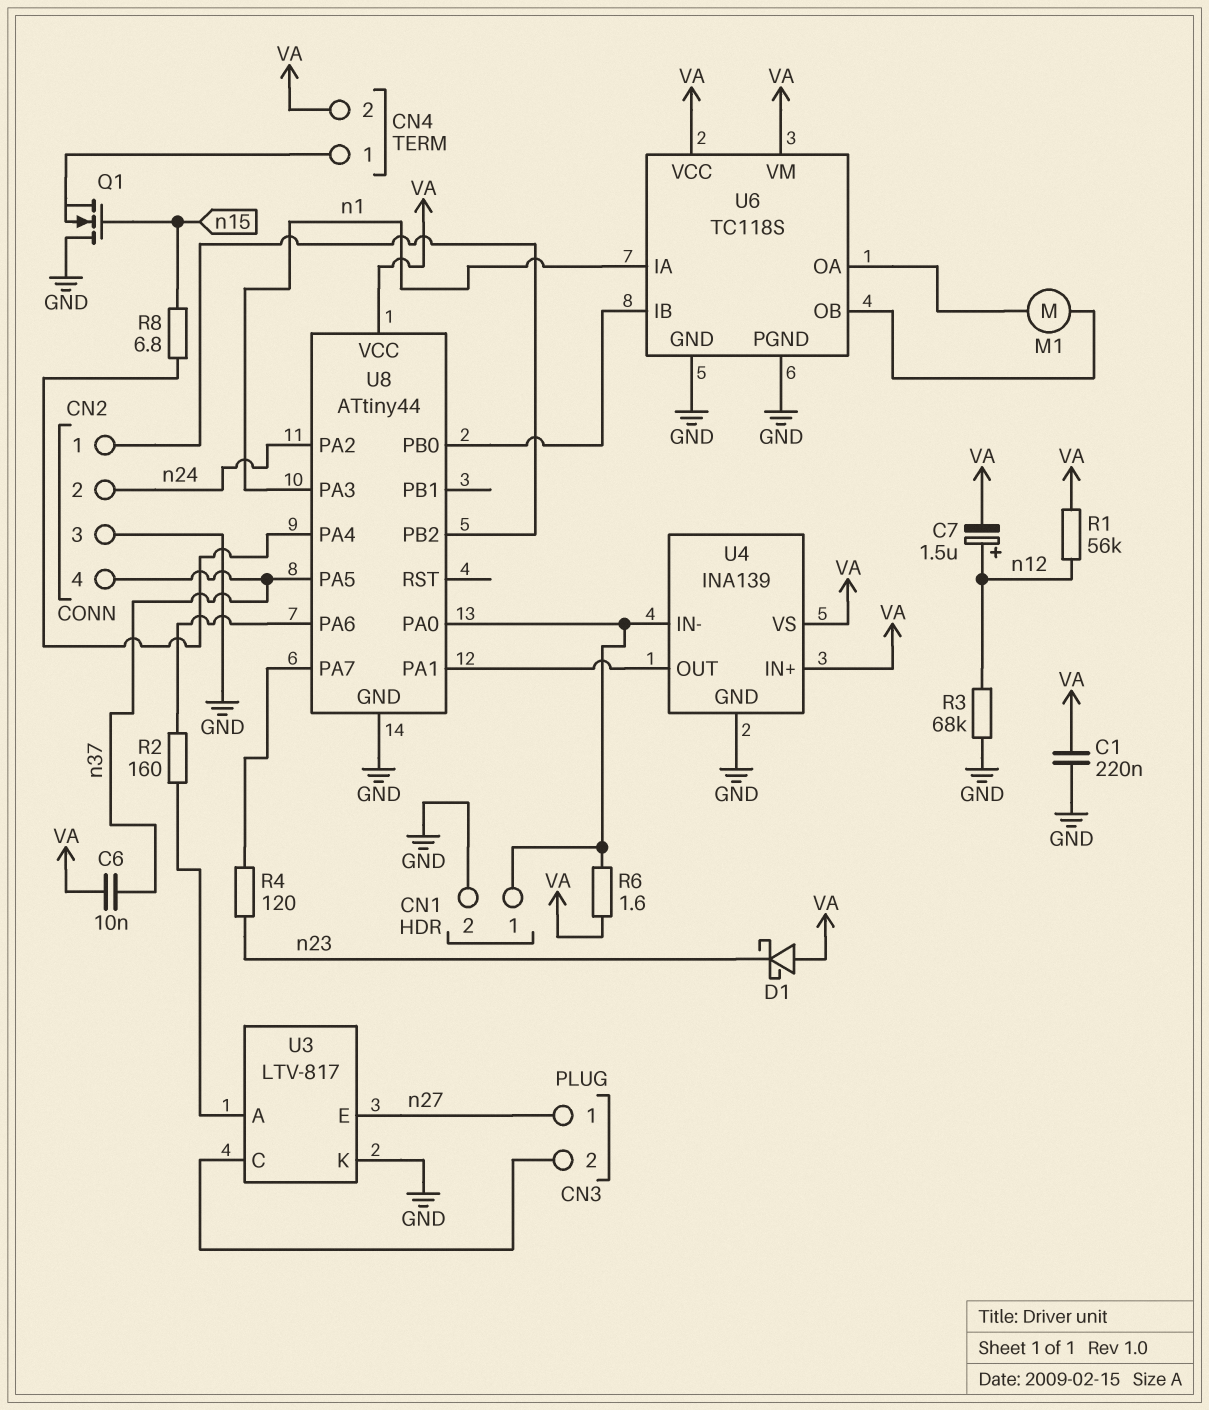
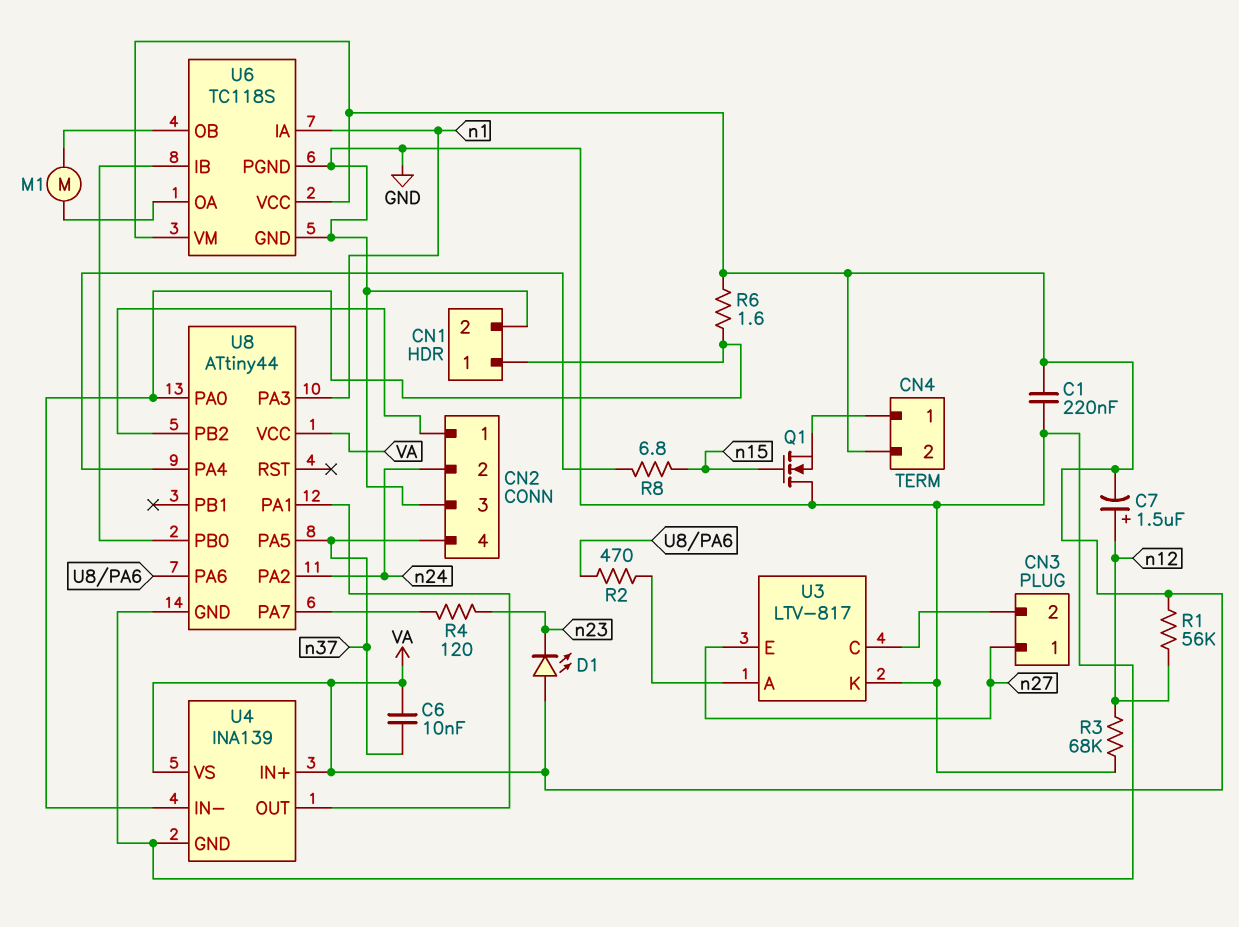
D1: schottky (A VA, K n23) -> LED (A VA, K n23)
R2: 160 (U3/A, U8/PA6) -> 470 (U3/A, U8/PA6)

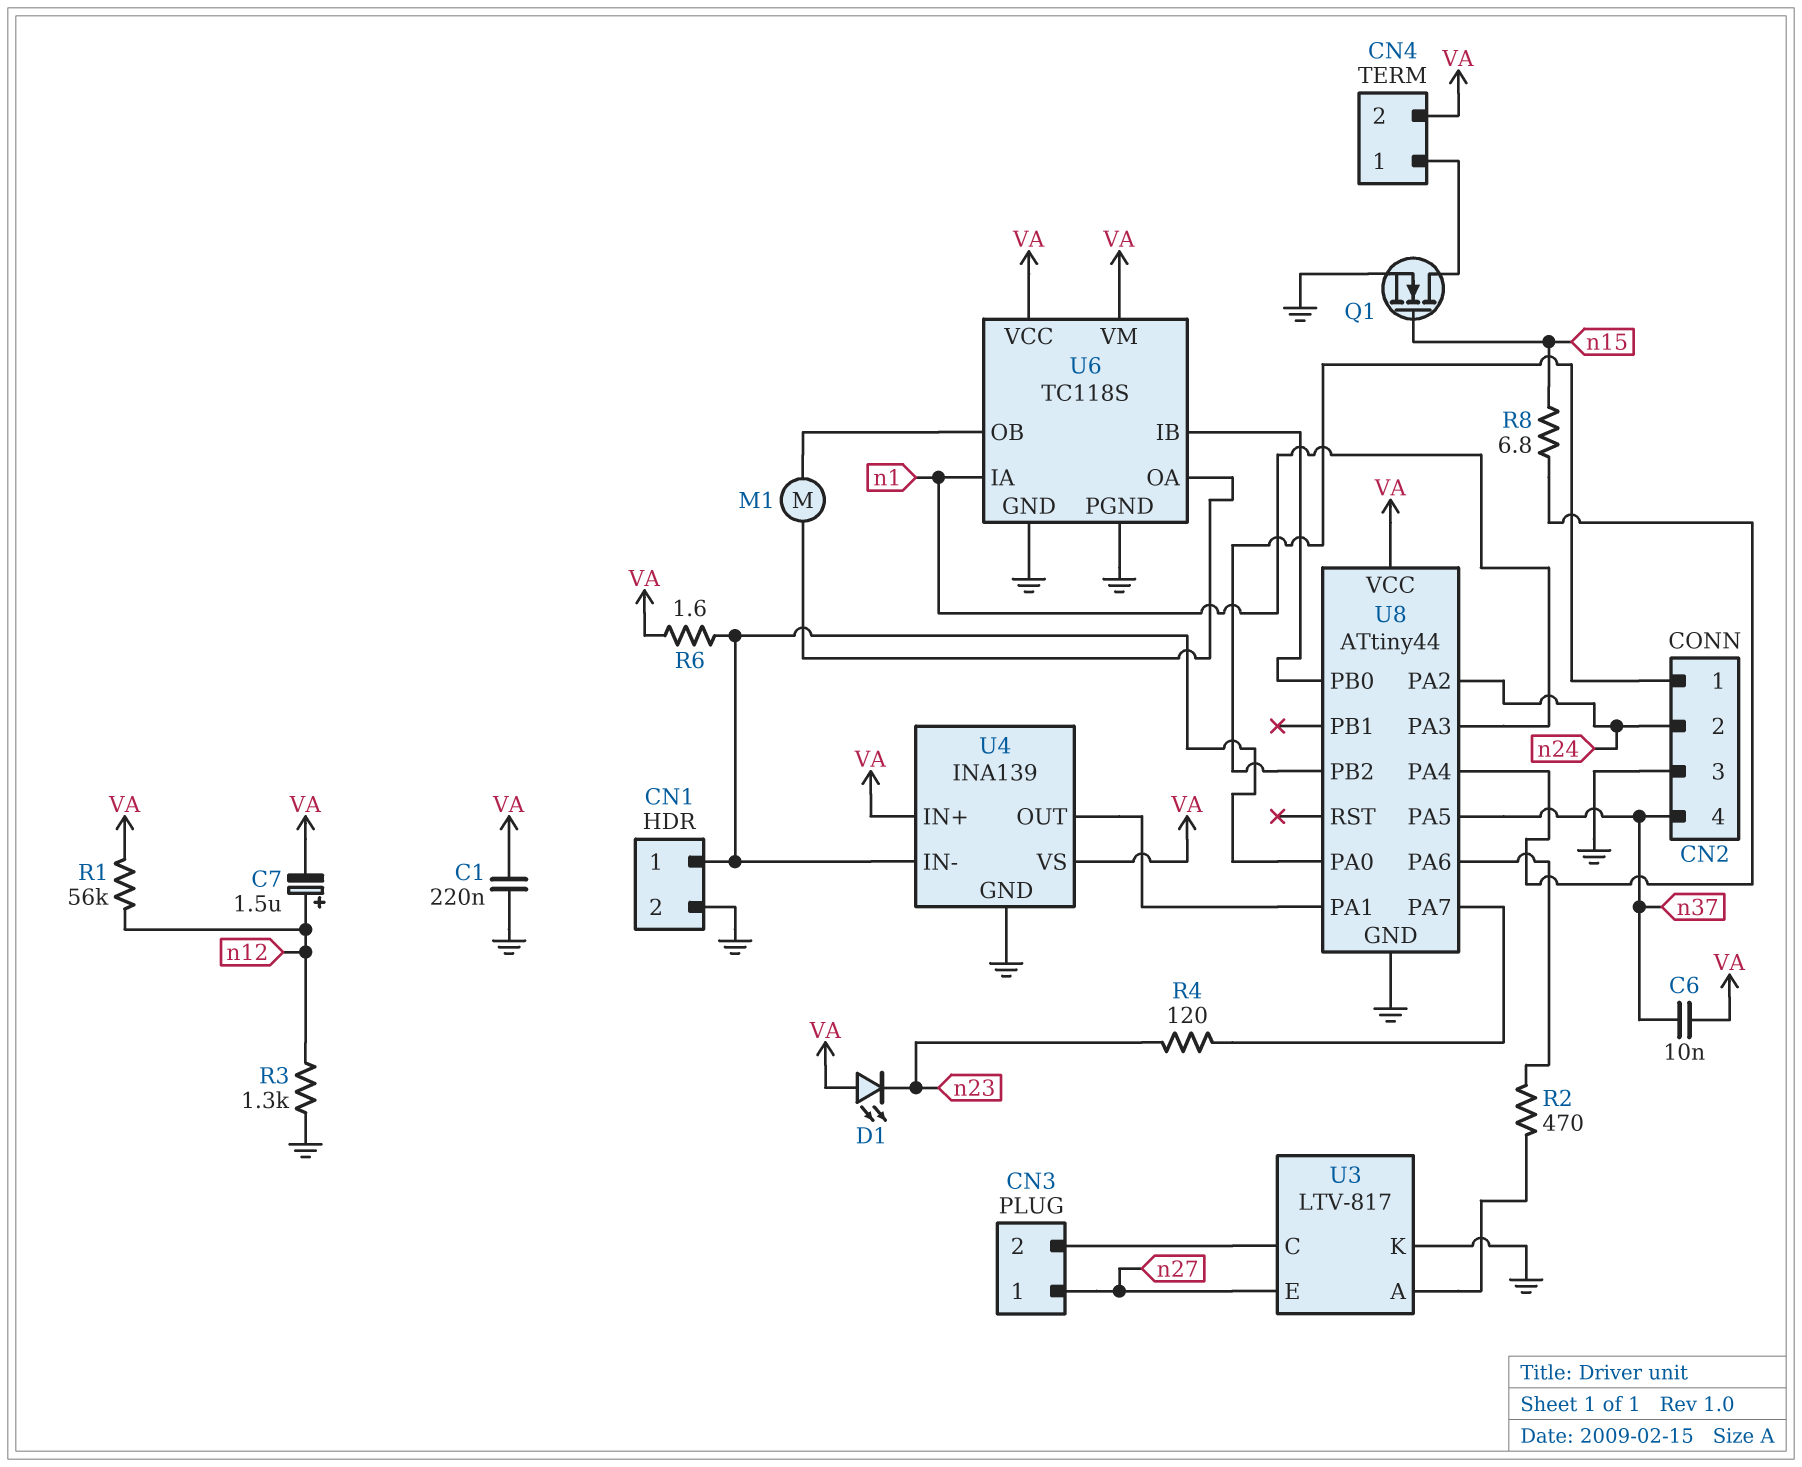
Q1: NMOS (G n15, D GND, S CN4/1) -> NMOS (G n15, D CN4/1, S GND)
R3: 68k (GND, n12) -> 1.3k (GND, n12)

